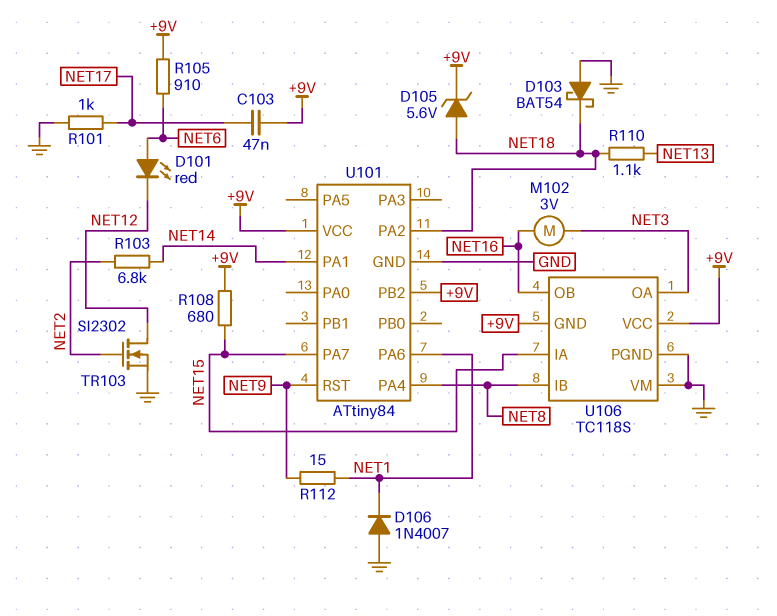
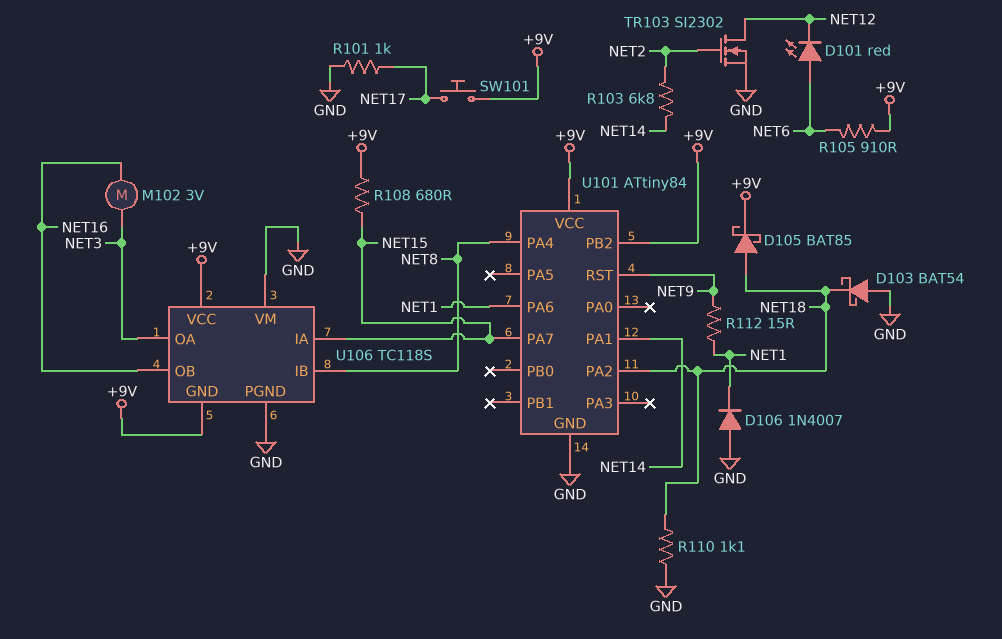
C103: 47nF (+9V, NET17) -> none
D105: zener 5.6V (A NET18, K +9V) -> schottky BAT85 (A NET18, K +9V)
R110: 1.1k (NET13, NET18) -> 1.1k (GND, NET18)
SW101: none -> button (+9V, NET17)

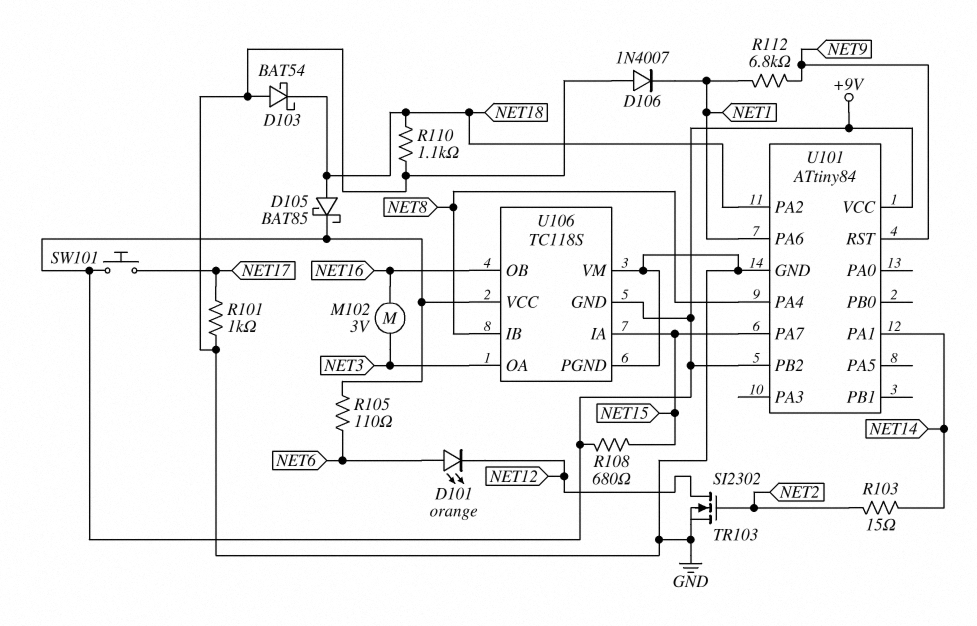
D101: LED red (A NET6, K NET12) -> LED orange (A NET6, K NET12)
R103: 6.8k (NET2, NET14) -> 15 (NET2, NET14)
R105: 910 (+9V, NET6) -> 110 (+9V, NET6)
R112: 15 (NET1, NET9) -> 6.8k (NET1, NET9)

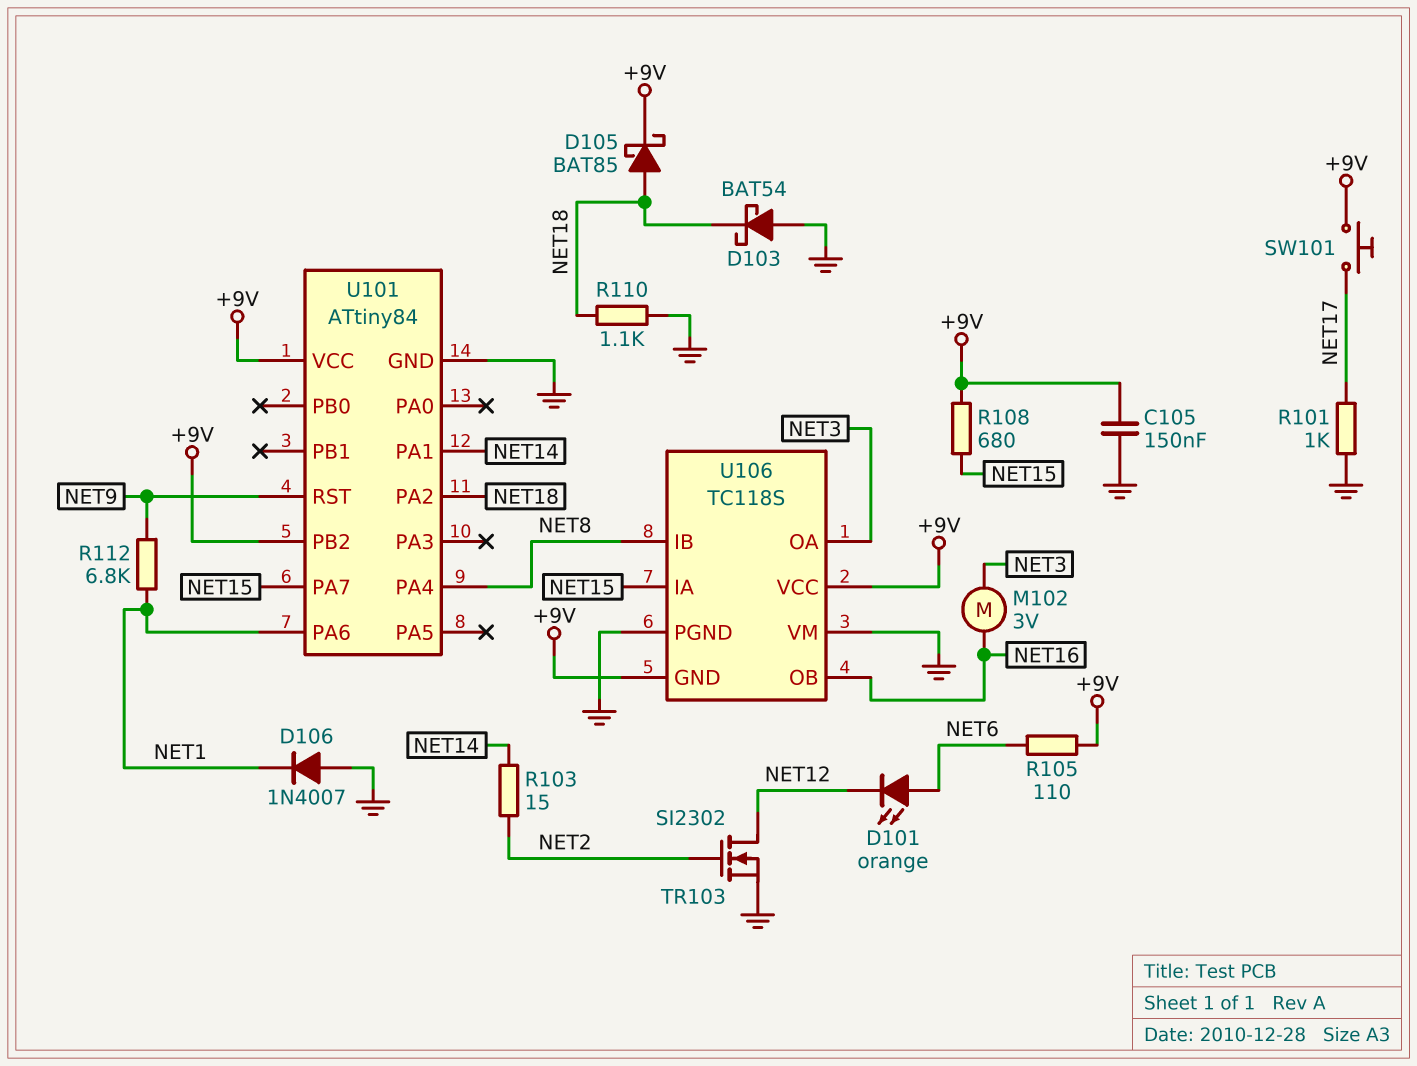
C105: none -> 150nF (+9V, GND)

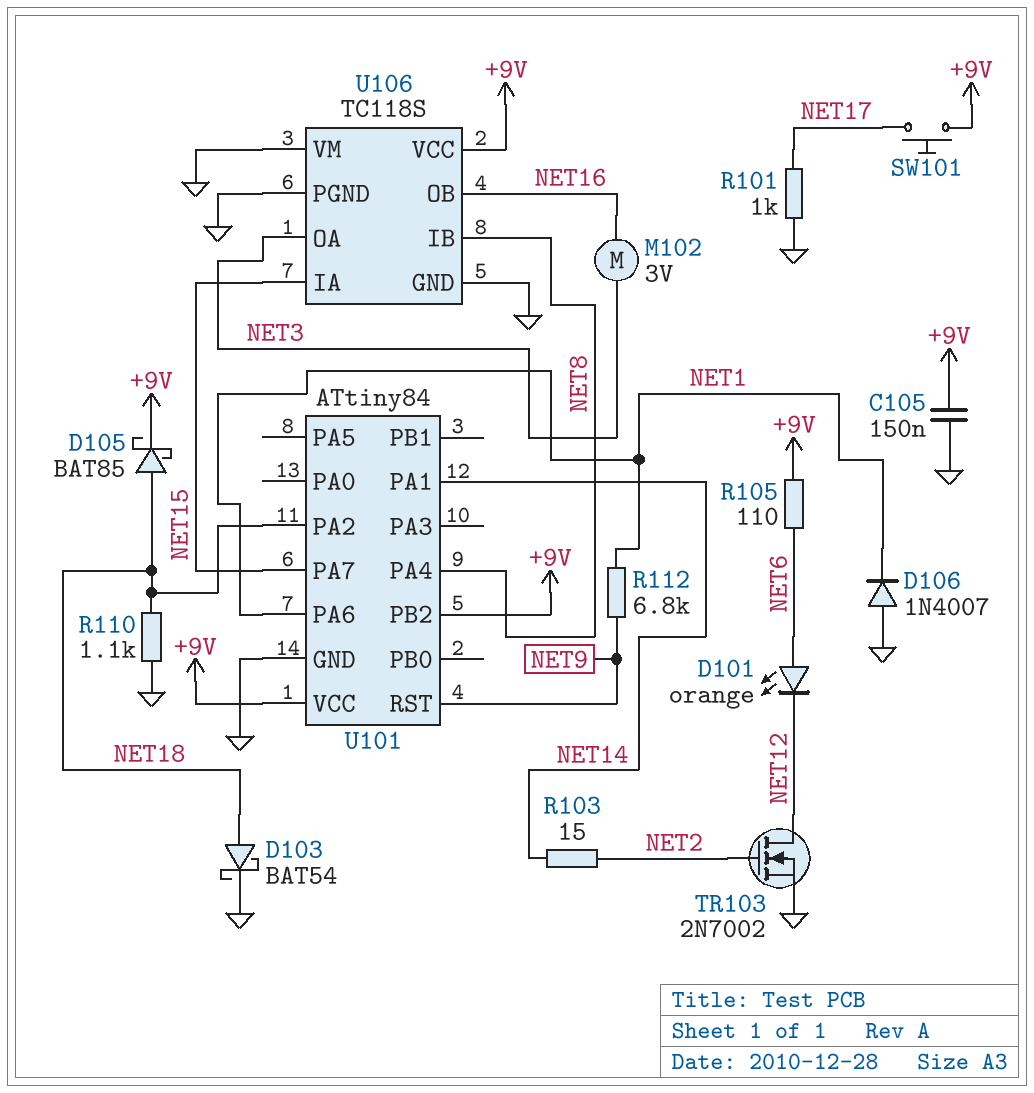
D103: schottky BAT54 (A GND, K NET18) -> schottky BAT54 (A NET18, K GND)
R108: 680 (+9V, NET15) -> none
TR103: NMOS SI2302 (G NET2, D NET12, S GND) -> NMOS 2N7002 (G NET2, D NET12, S GND)
U106 pin GND: +9V -> GND

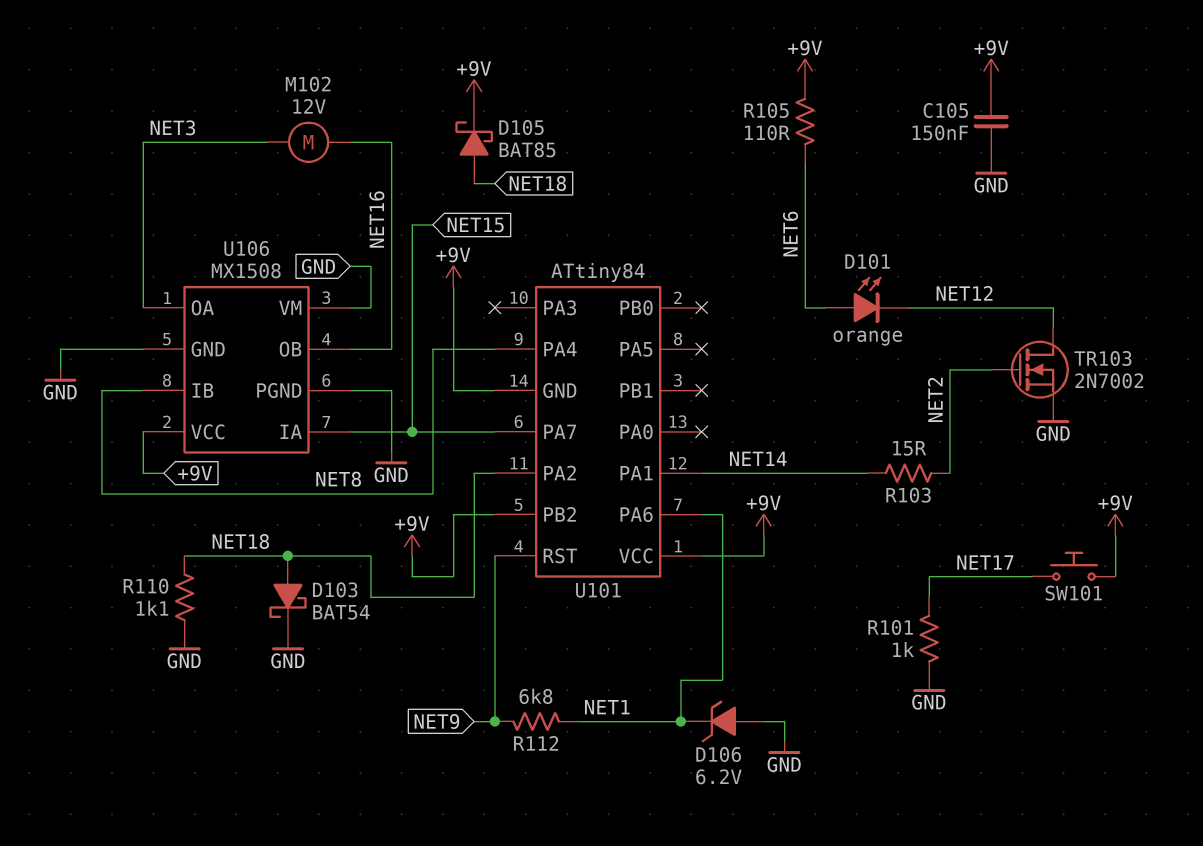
D106: diode 1N4007 (A GND, K NET1) -> zener 6.2V (A GND, K NET1)
M102: motor 3V (NET3, NET16) -> motor 12V (NET3, NET16)
U101 pin GND: GND -> +9V
U106: TC118S -> MX1508

